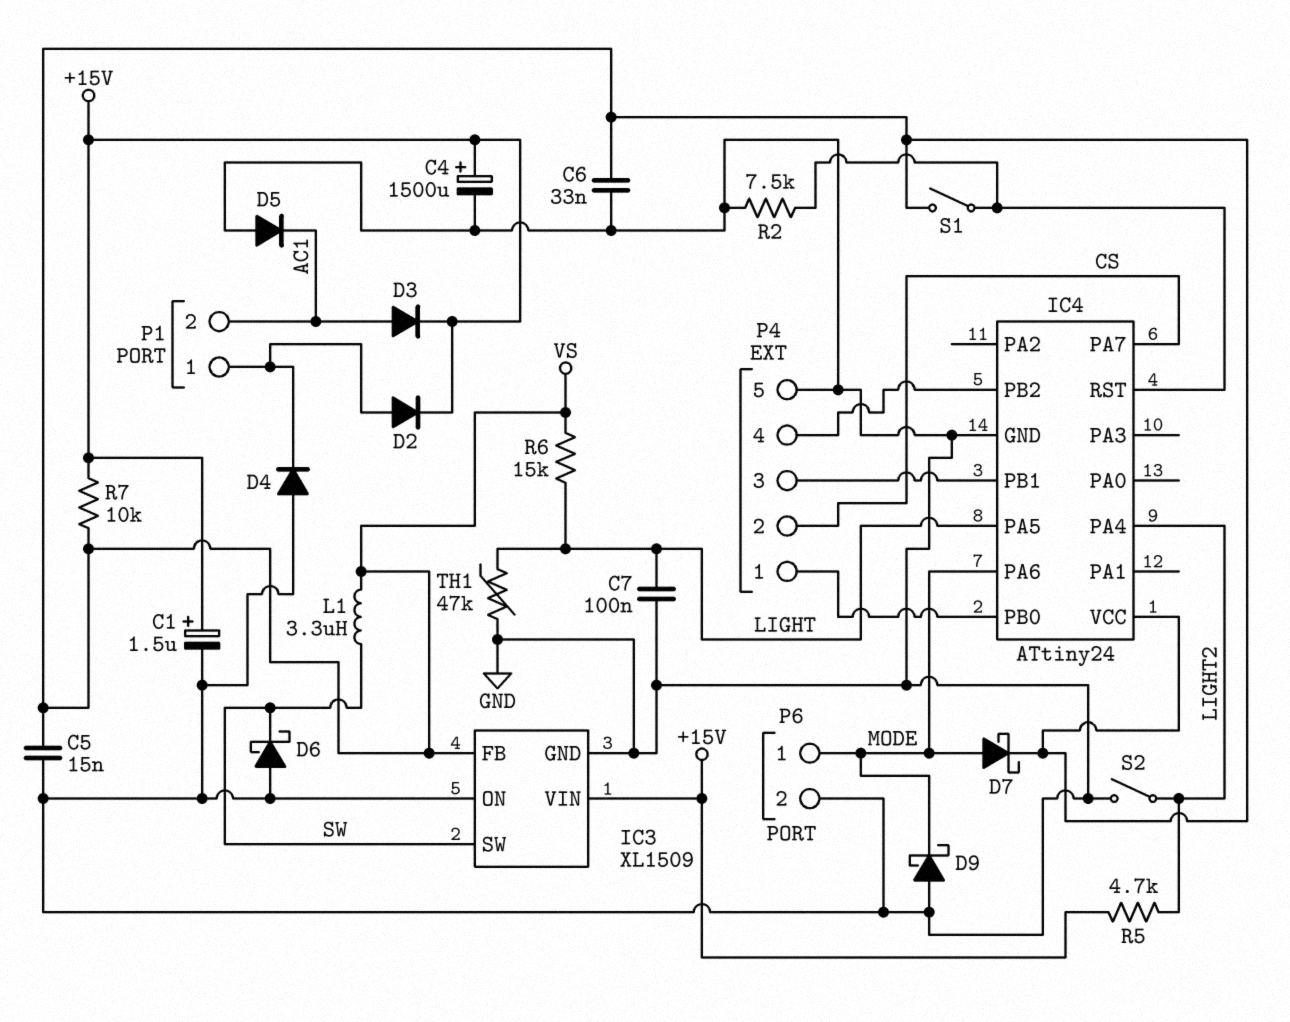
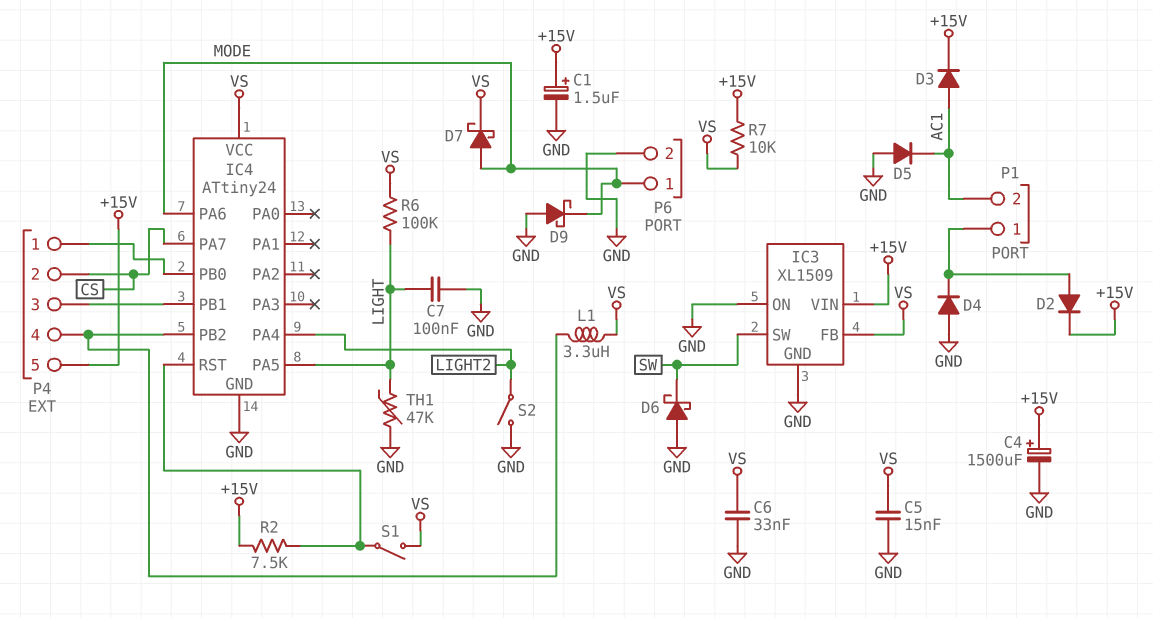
L1: 3.3uH (SW, VS) -> 3.3uH (IC4/PB2, VS)
P4 pin 5: GND -> +15V
R2: 7.5k (GND, IC4/RST) -> 7.5k (+15V, IC4/RST)
R5: 4.7k (+15V, LIGHT2) -> none
R6: 15k (LIGHT, VS) -> 100k (LIGHT, VS)

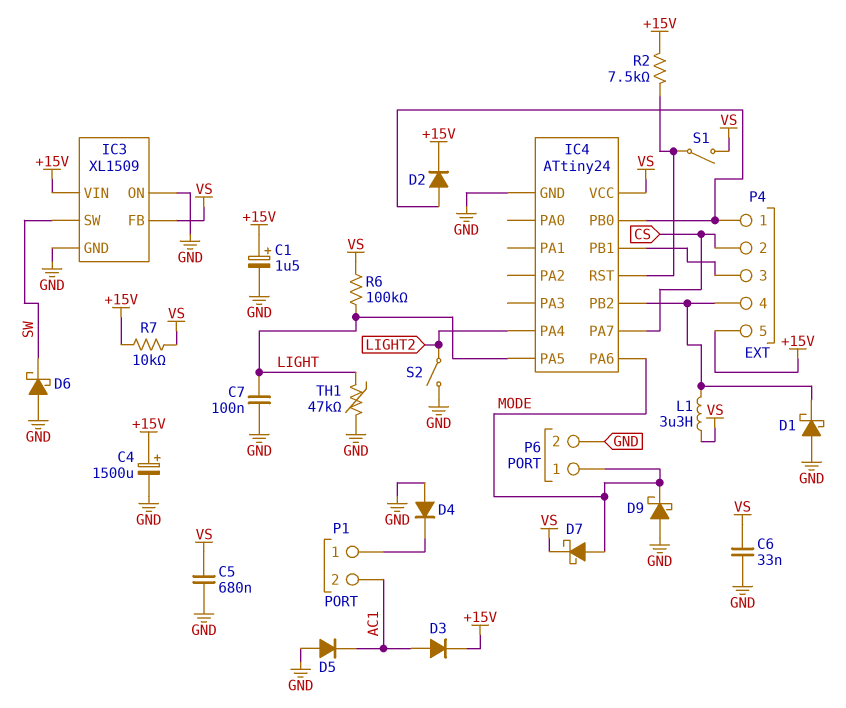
C5: 15nF (GND, VS) -> 680nF (GND, VS)
D1: none -> schottky (A GND, K IC4/PB2)
D2: diode (A P1/1, K +15V) -> diode (A IC4/PB0, K +15V)

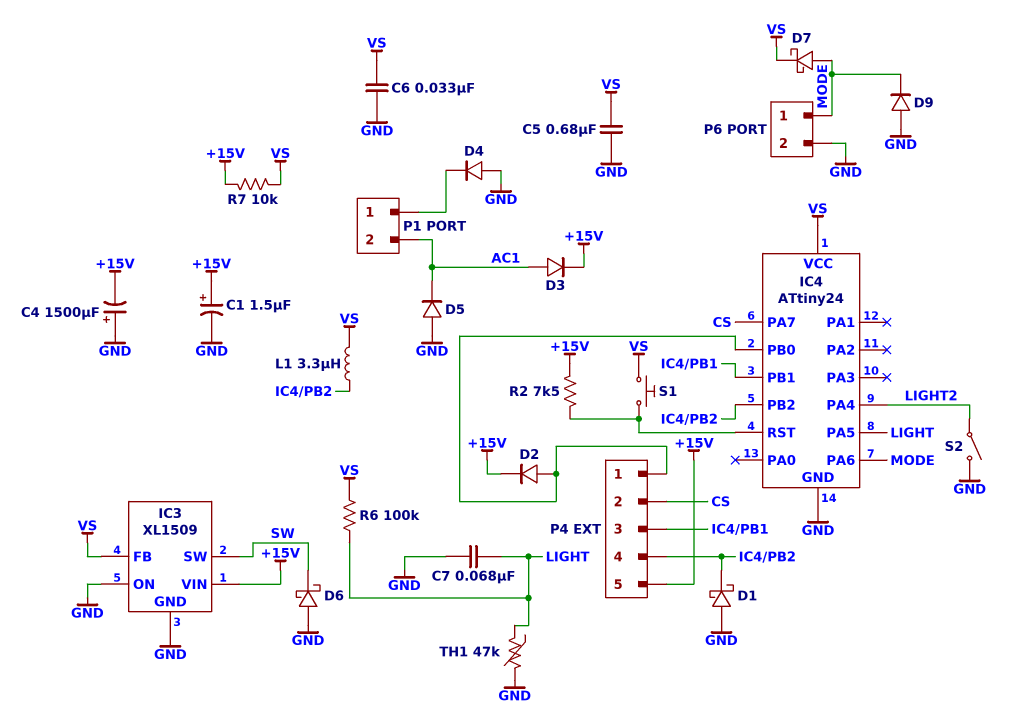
C4: 1500uF (plus +15V, minus GND) -> 1500uF (plus GND, minus +15V)
C7: 100nF (GND, LIGHT) -> 68nF (GND, LIGHT)
D9: schottky (A GND, K MODE) -> diode (A GND, K MODE)
S1: switch (IC4/RST, VS) -> button (IC4/RST, VS)

